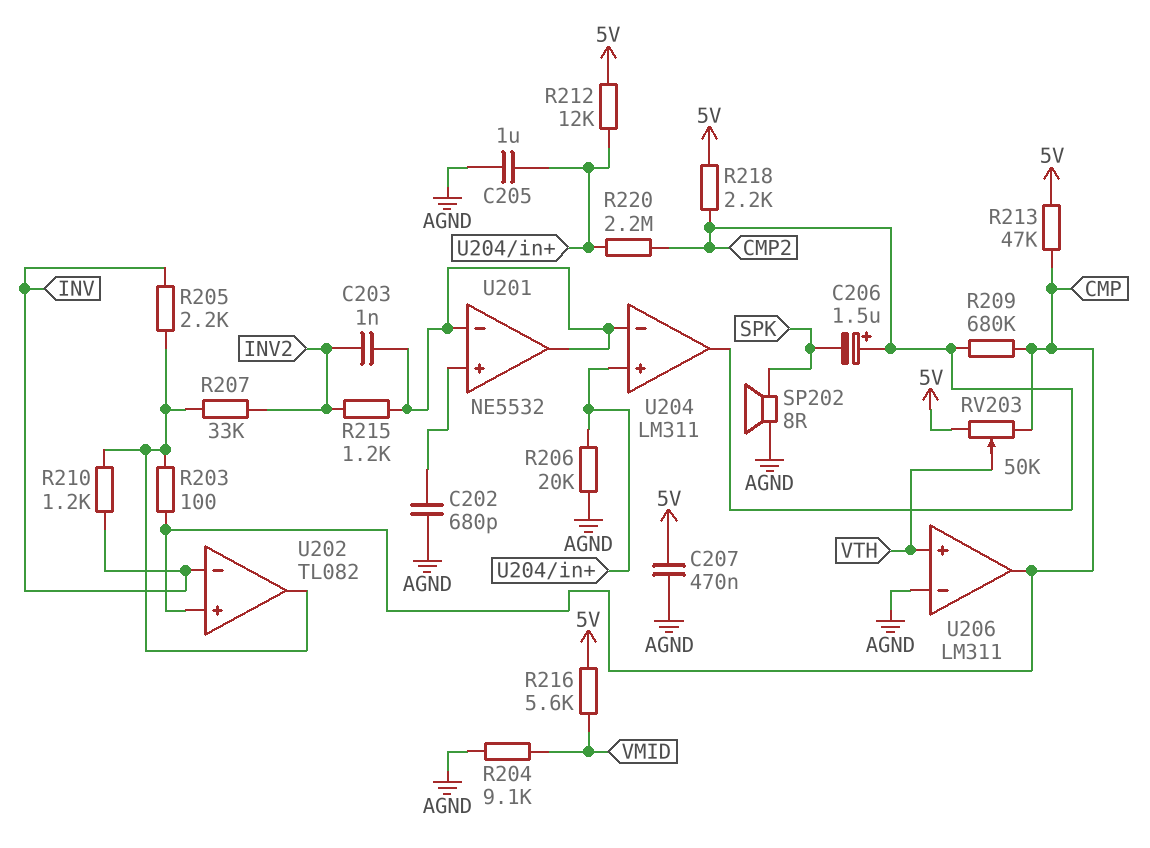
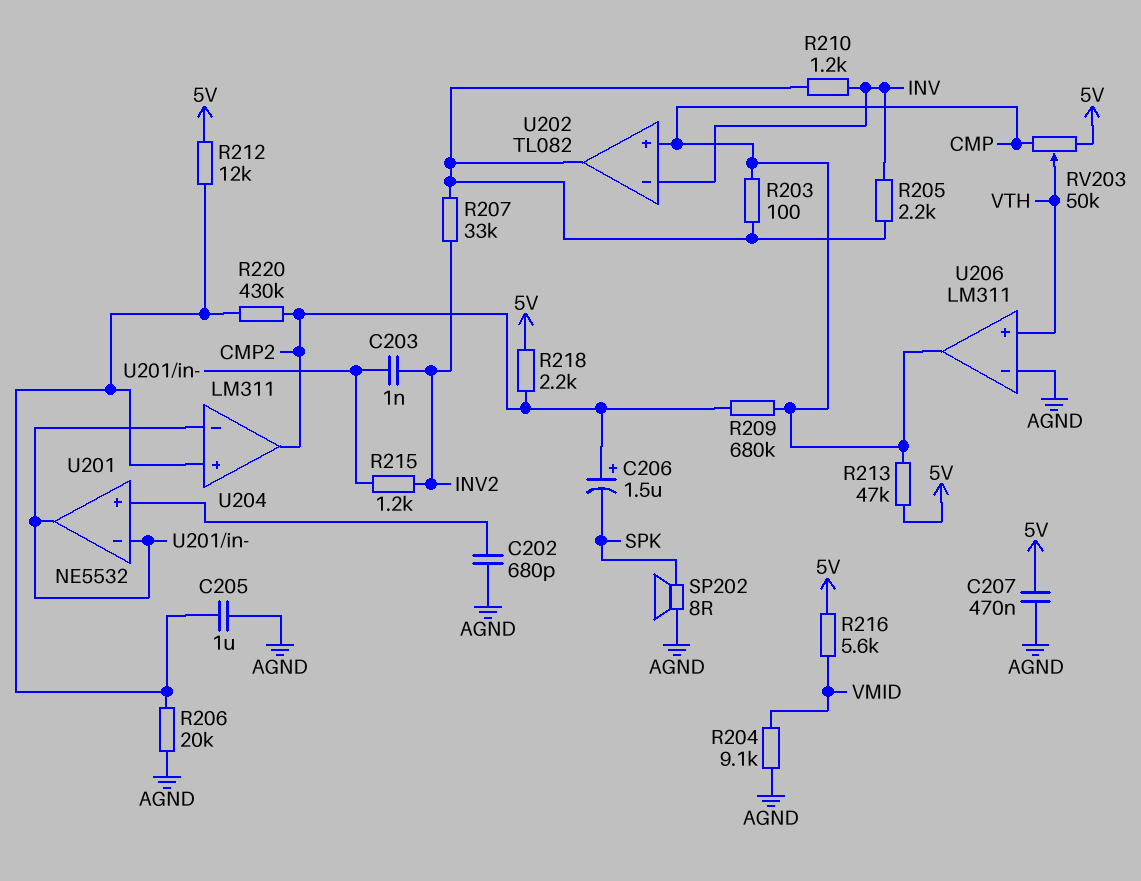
R220: 2.2M (CMP2, U204/in+) -> 430k (CMP2, U204/in+)

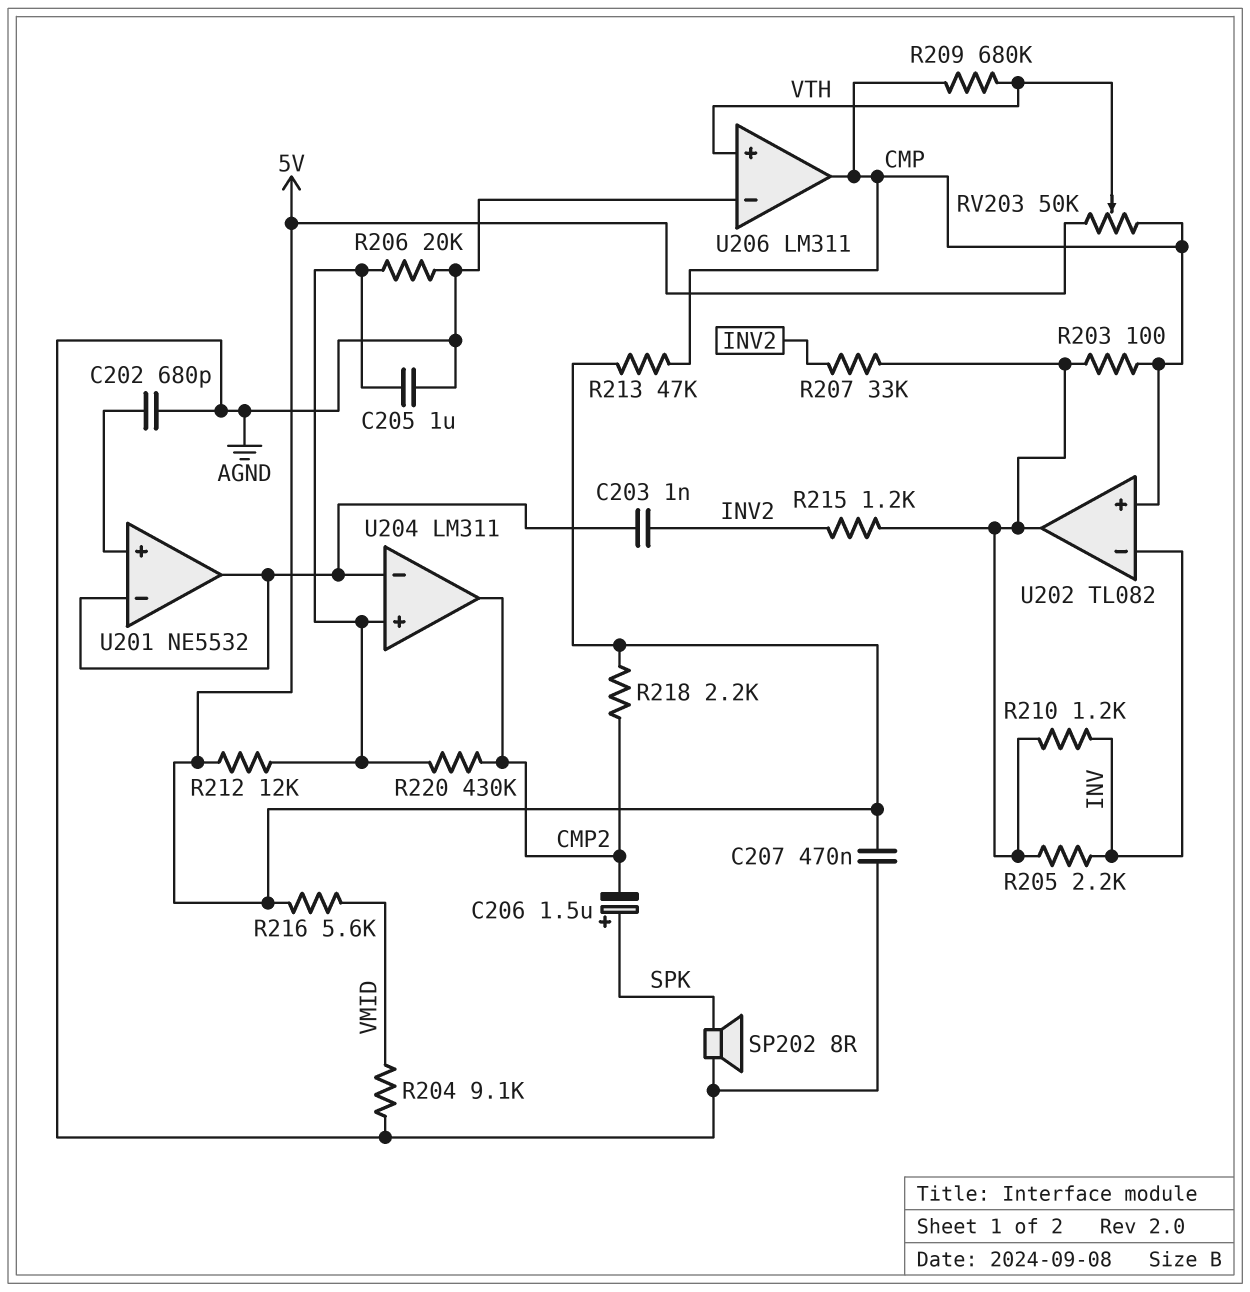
C206: 1.5uF (plus CMP2, minus SPK) -> 1.5uF (plus SPK, minus CMP2)
R209: 680k (CMP, CMP2) -> 680k (CMP, VTH)
R215: 1.2k (INV2, U201/in-) -> 1.2k (INV2, U202/out)

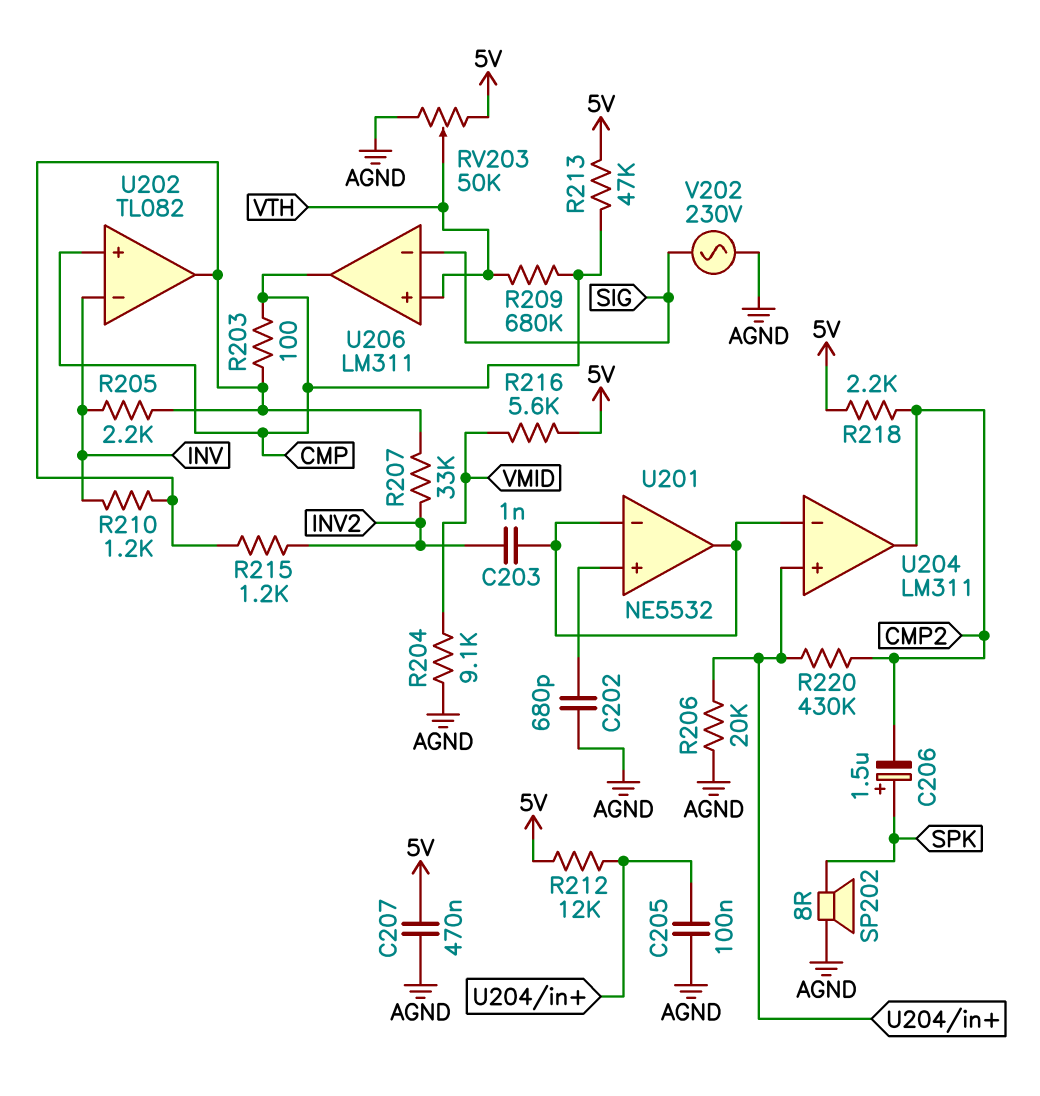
C205: 1uF (AGND, U204/in+) -> 100nF (AGND, U204/in+)
RV203: 50k (5V, CMP, wiper VTH) -> 50k (5V, AGND, wiper VTH)
U206 pin in-: AGND -> SIG
V202: none -> AC 230V (AGND, SIG)

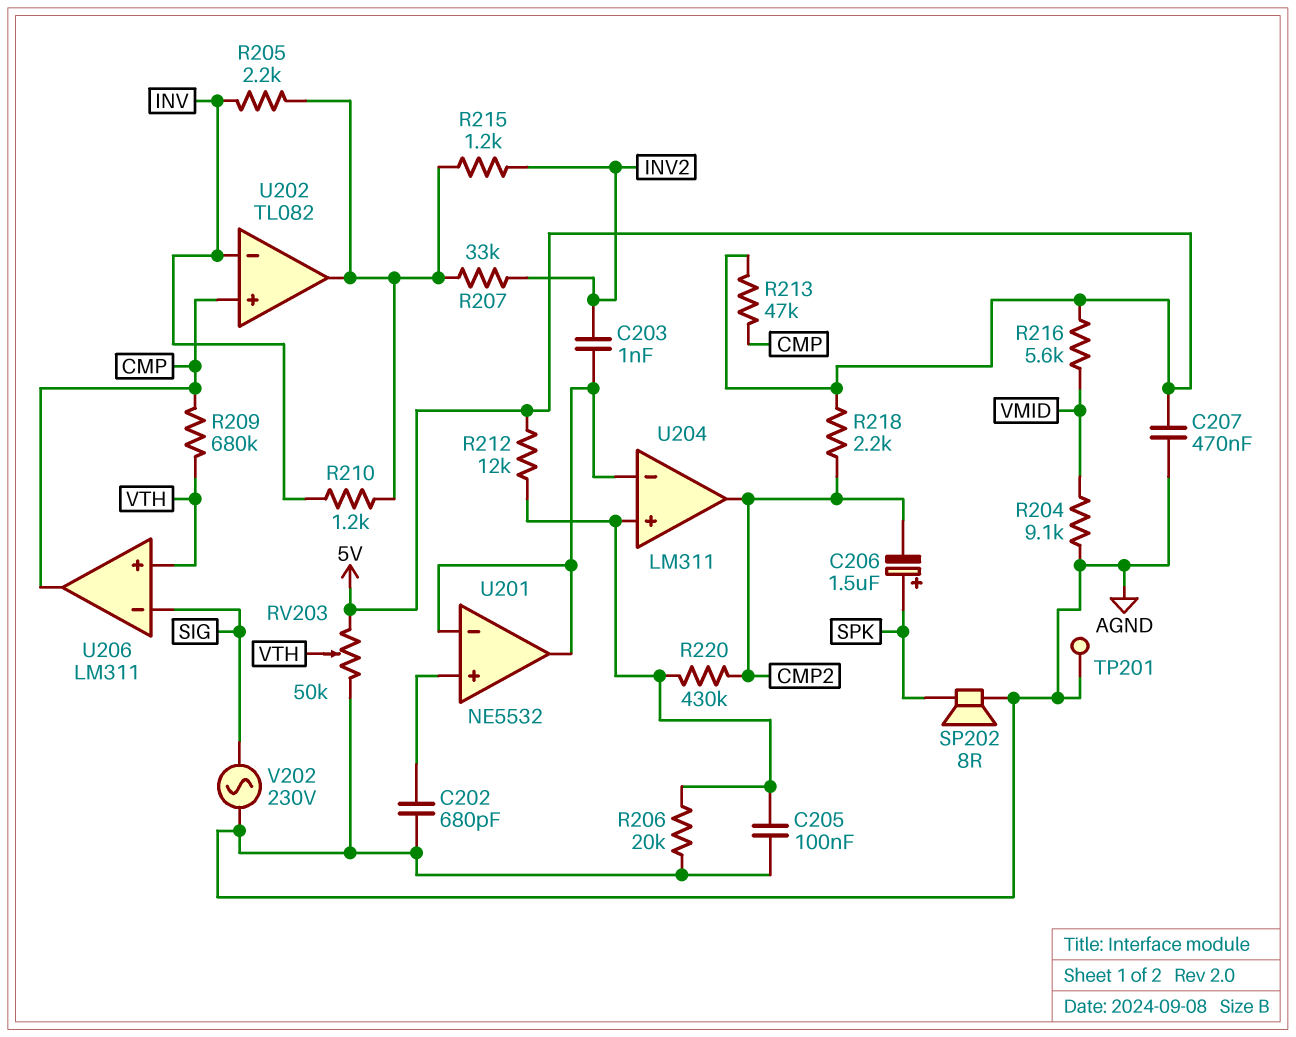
R203: 100 (CMP, U202/out) -> none
TP201: none -> test point (AGND)

